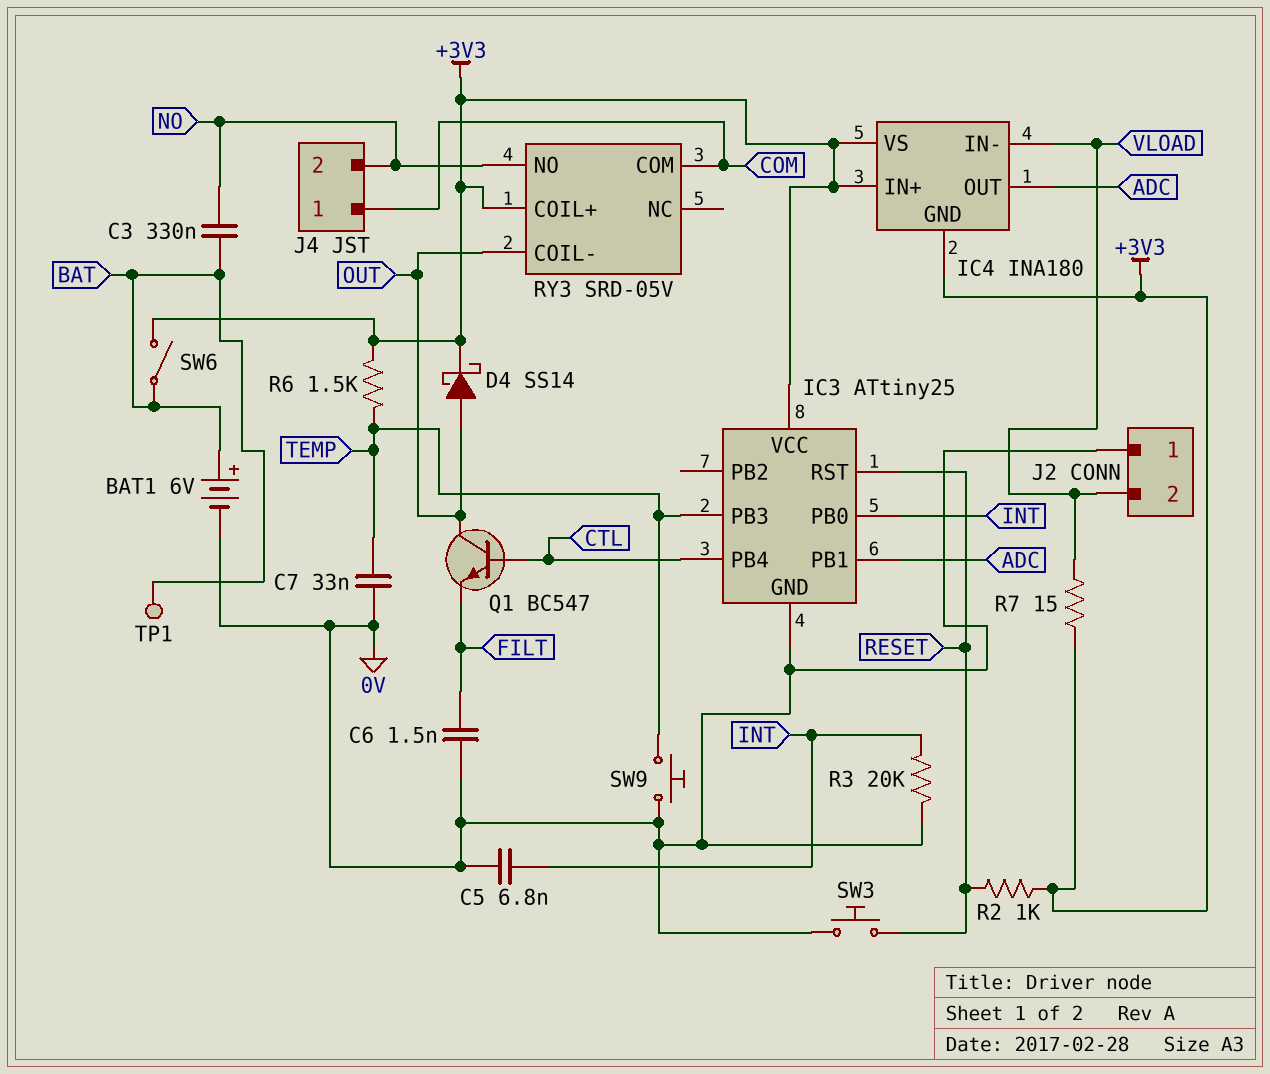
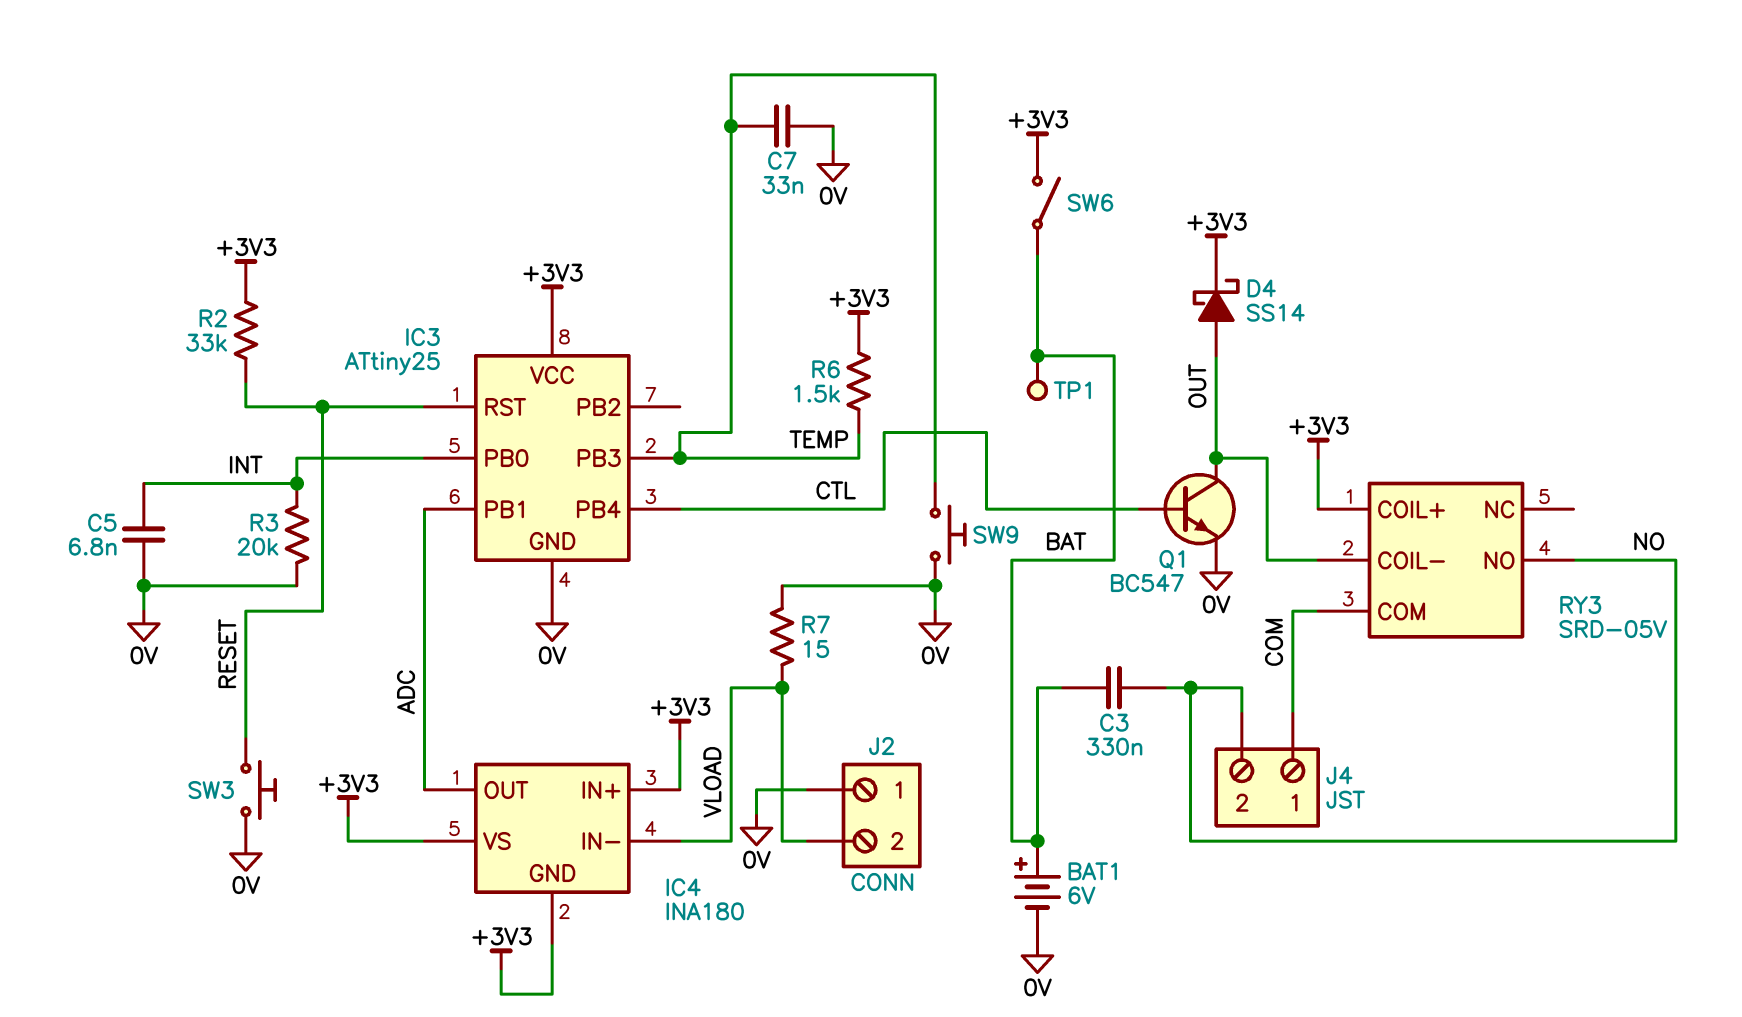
C6: 1.5nF (0V, FILT) -> none
Q1: NPN BC547 (B CTL, C OUT, E FILT) -> NPN BC547 (B CTL, C OUT, E 0V)
R2: 1k (+3V3, RESET) -> 33k (+3V3, RESET)
R7: 15 (+3V3, VLOAD) -> 15 (0V, VLOAD)

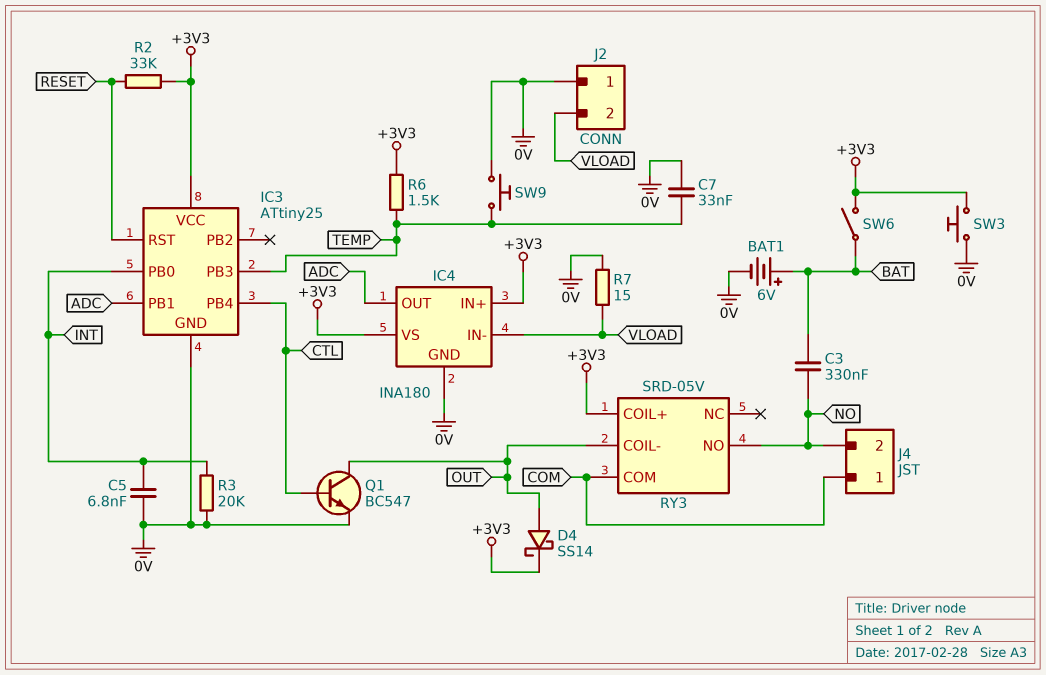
IC4 pin GND: +3V3 -> 0V
SW3: button (0V, RESET) -> button (+3V3, 0V)
TP1: test point (BAT) -> none

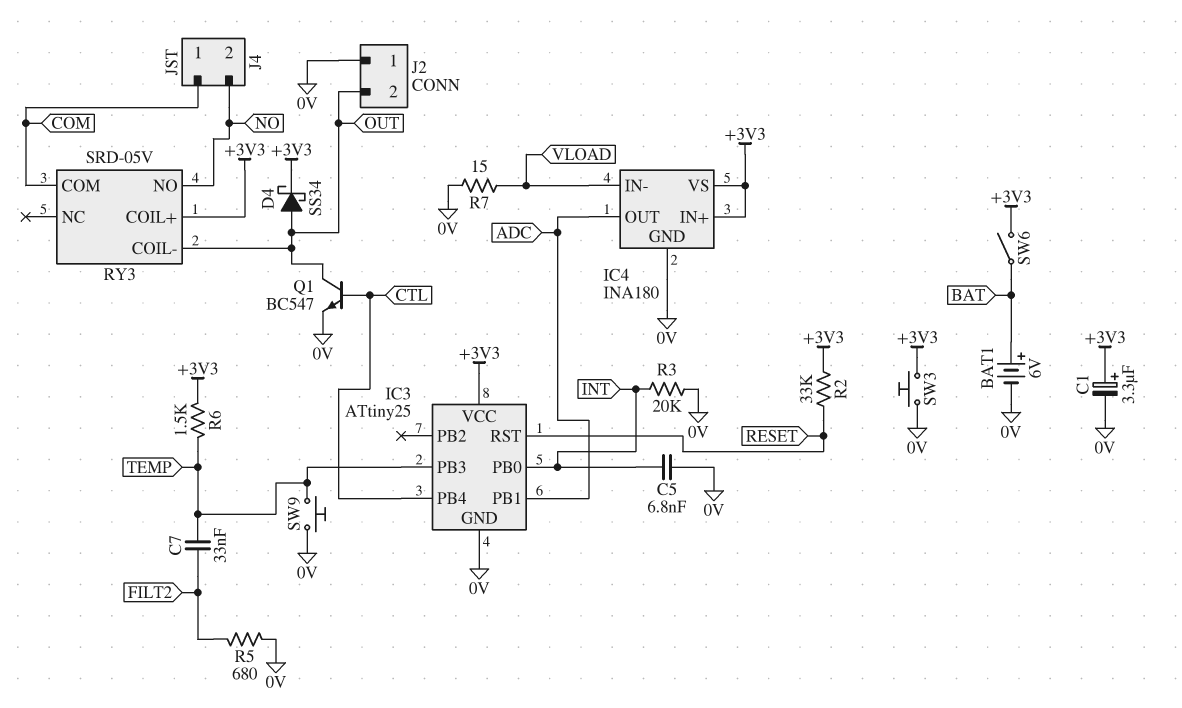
C1: none -> 3.3uF (plus +3V3, minus 0V)
C3: 330nF (BAT, NO) -> none
C7: 33nF (0V, TEMP) -> 33nF (FILT2, TEMP)
D4: schottky SS14 (A OUT, K +3V3) -> schottky SS34 (A OUT, K +3V3)
J2 pin 2: VLOAD -> OUT
R5: none -> 680 (0V, FILT2)

